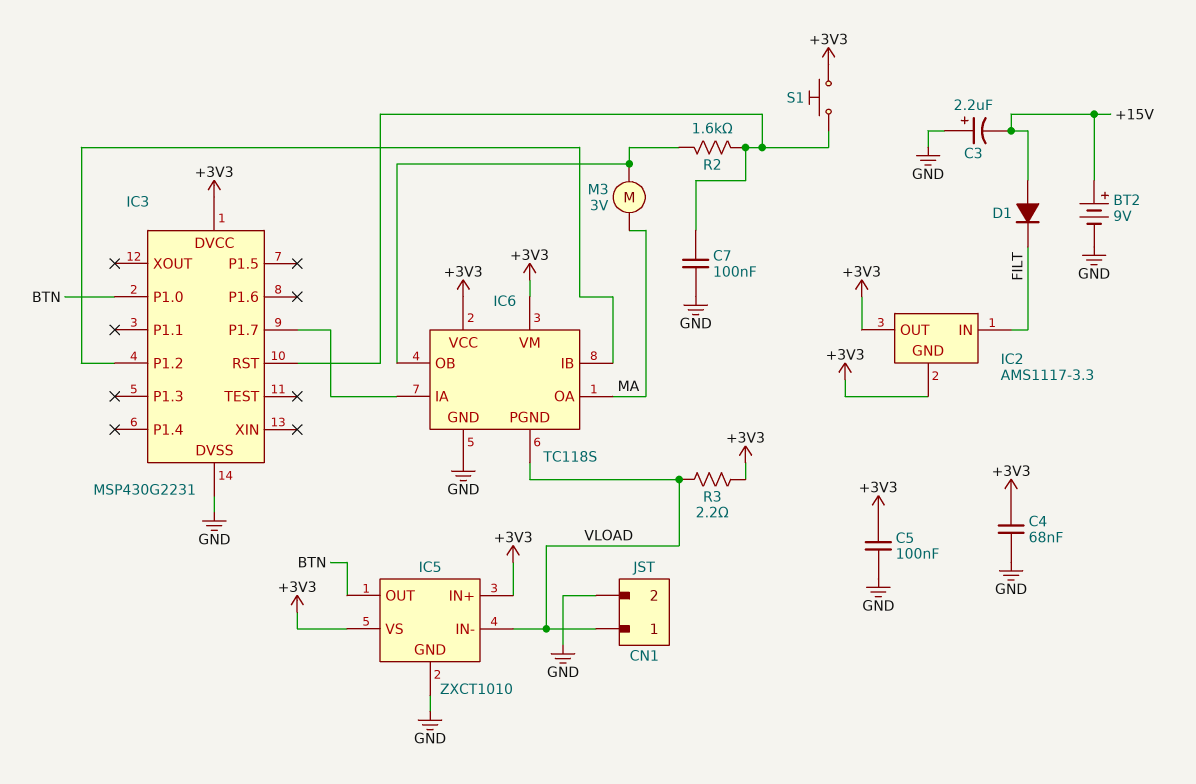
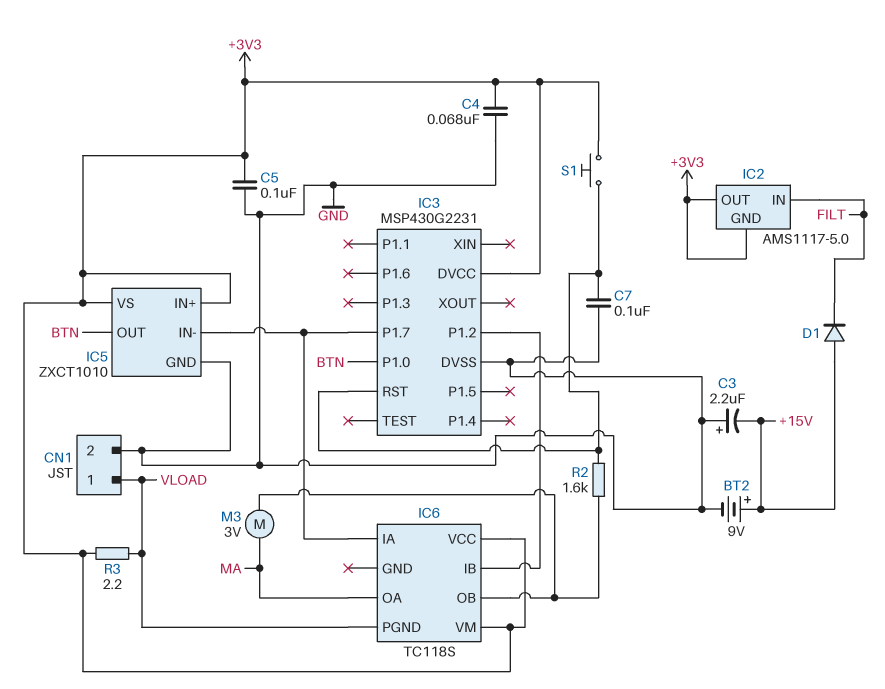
IC2: AMS1117-3.3 -> AMS1117-5.0
IC5 pin IN-: VLOAD -> IC3/P1.7
IC6 pin GND: GND -> none

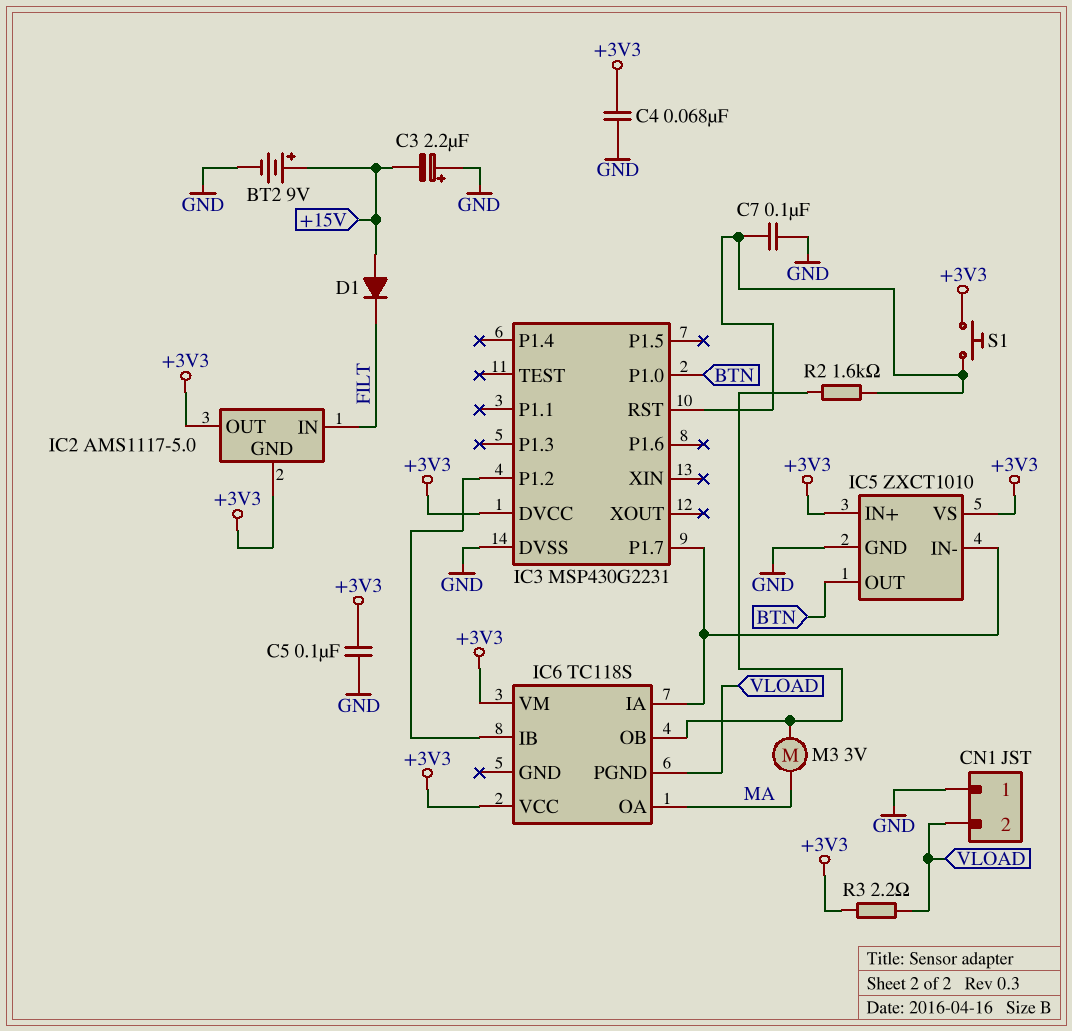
CN1 pin 1: VLOAD -> GND
CN1 pin 2: GND -> VLOAD

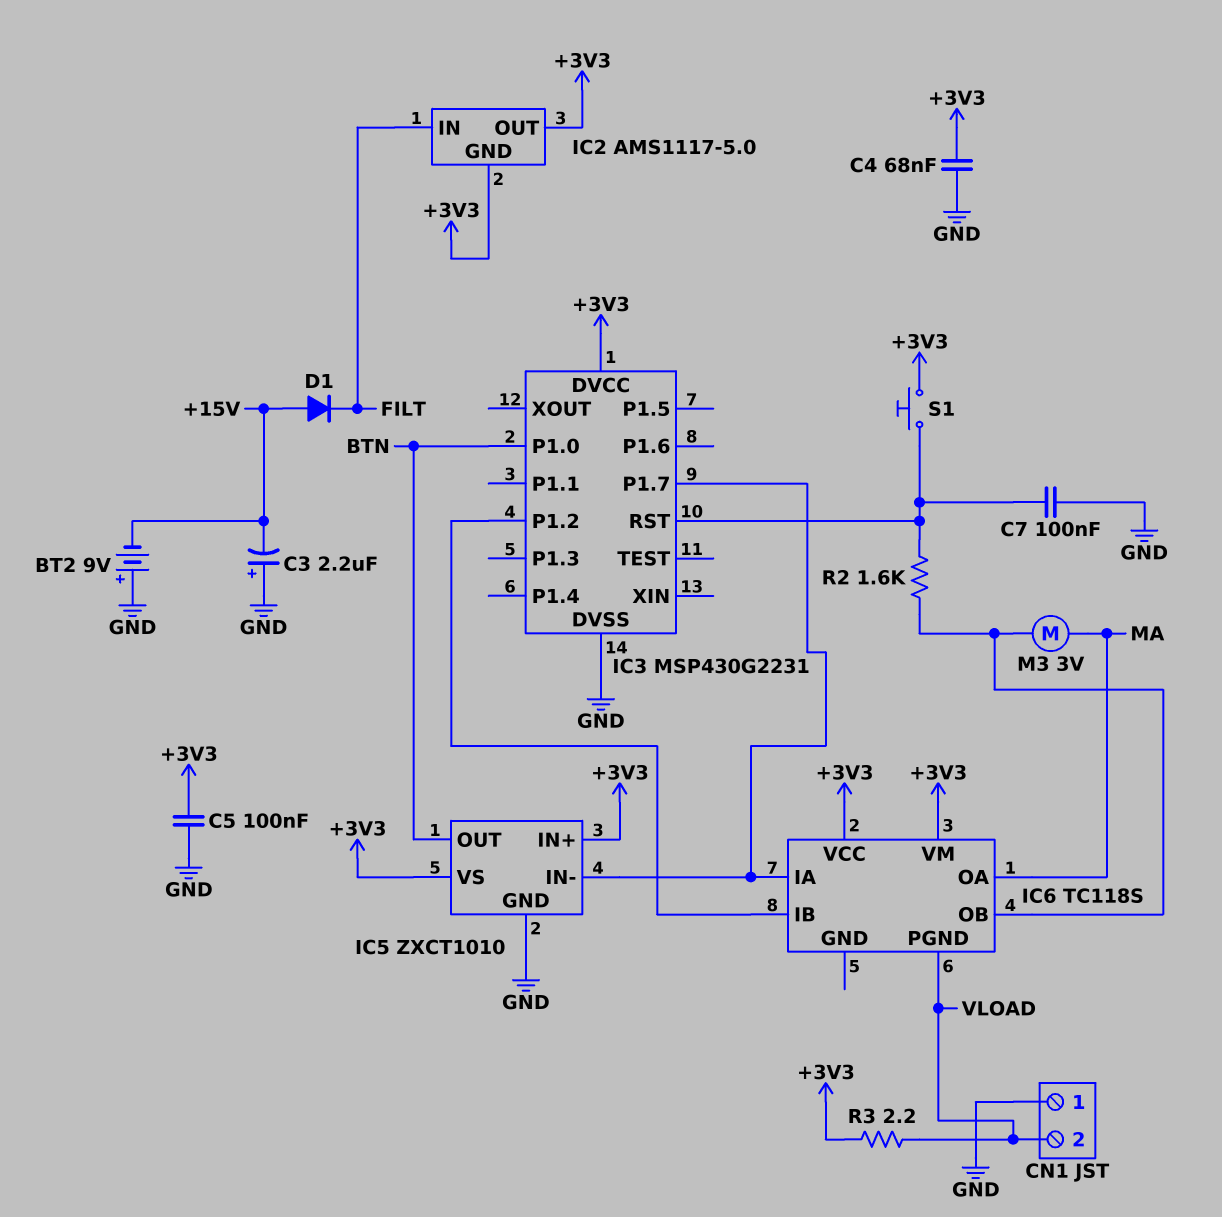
BT2: 9V (plus +15V, minus GND) -> 9V (plus GND, minus +15V)

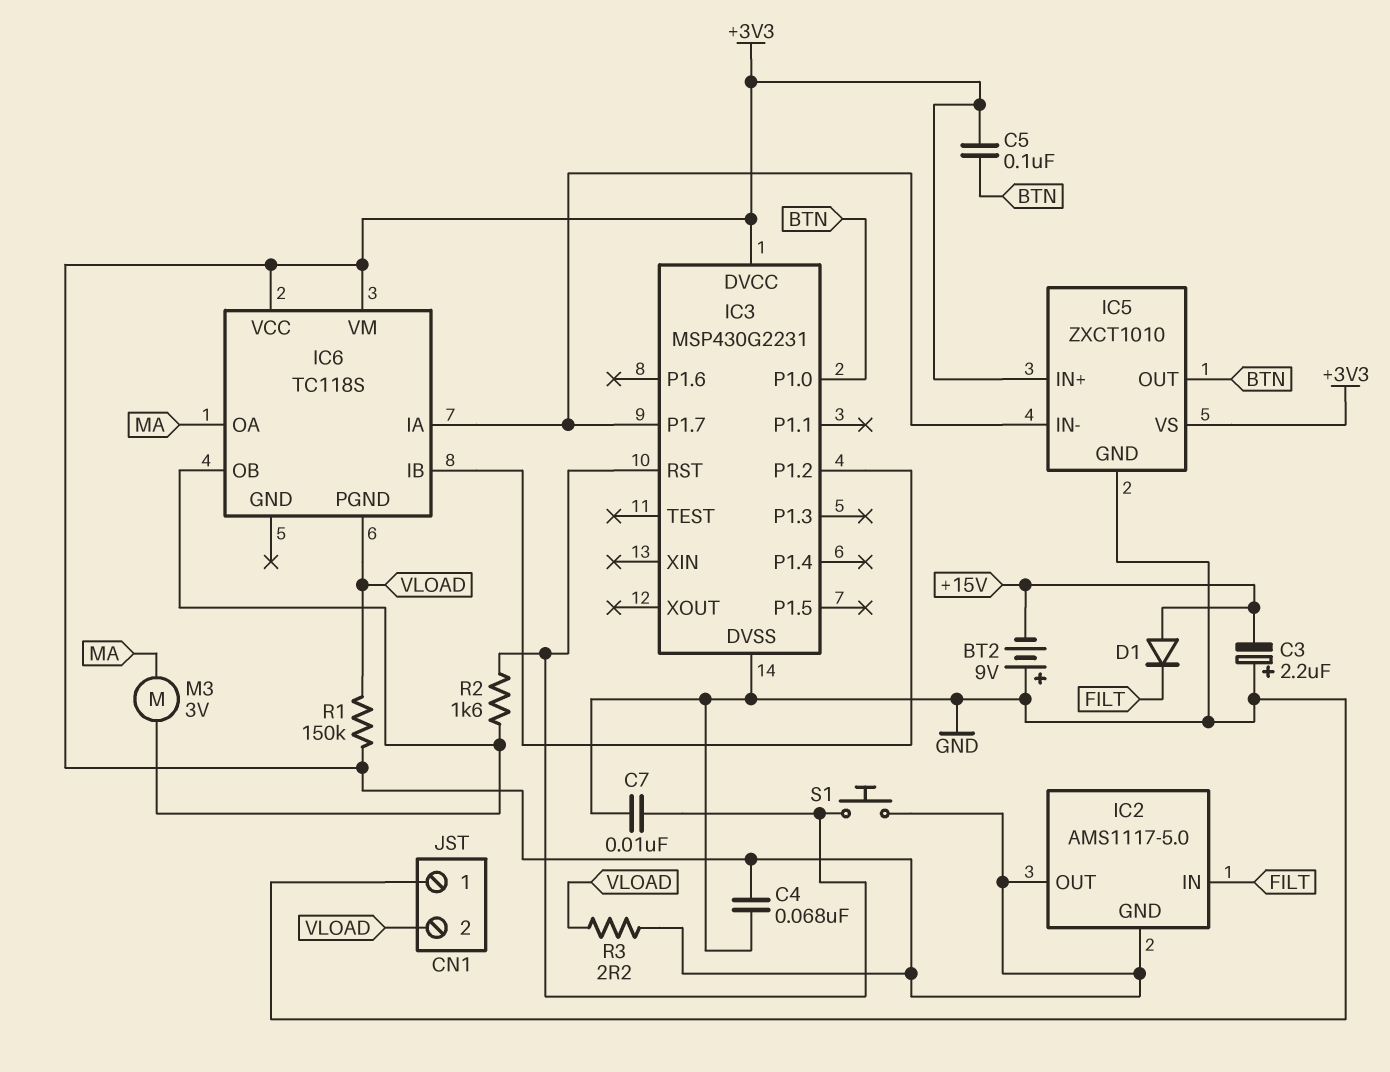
C5: 100nF (+3V3, GND) -> 100nF (+3V3, BTN)
C7: 100nF (GND, IC3/RST) -> 10nF (GND, IC3/RST)
R1: none -> 150k (+3V3, VLOAD)

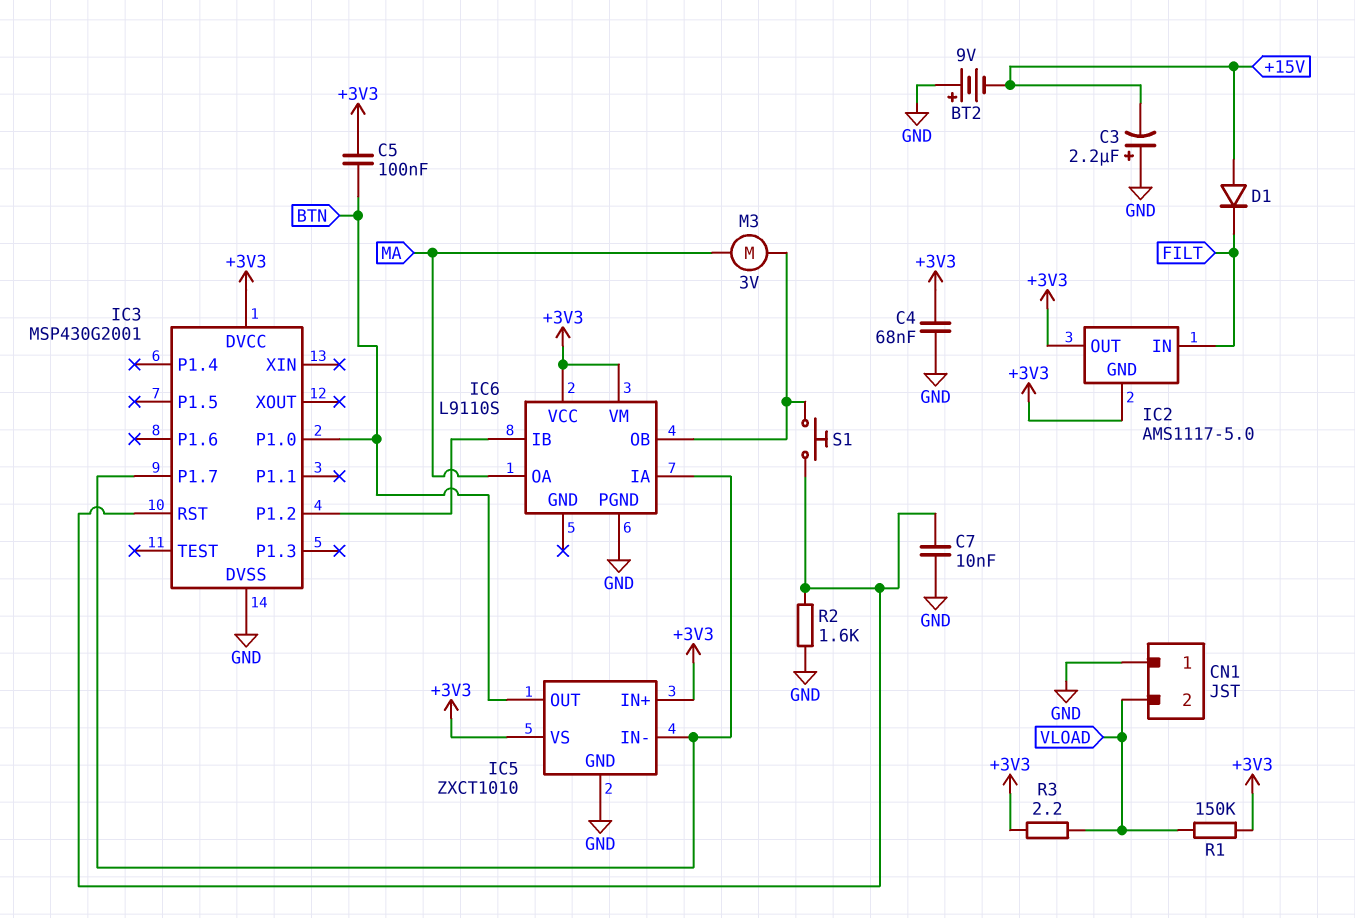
IC3: MSP430G2231 -> MSP430G2001
IC6: TC118S -> L9110S
IC6 pin PGND: VLOAD -> GND
R2: 1.6k (IC3/RST, IC6/OB) -> 1.6k (GND, IC3/RST)
S1: button (+3V3, IC3/RST) -> button (IC3/RST, IC6/OB)

